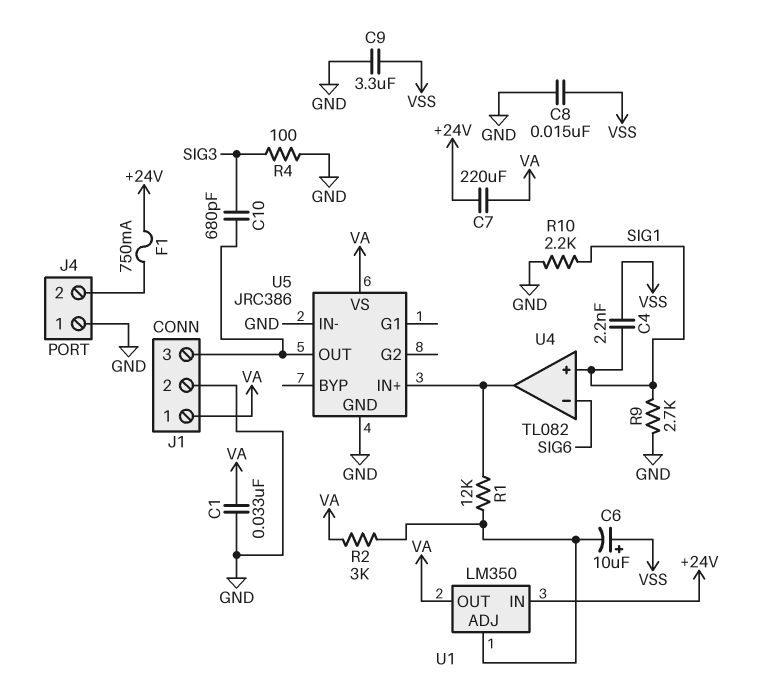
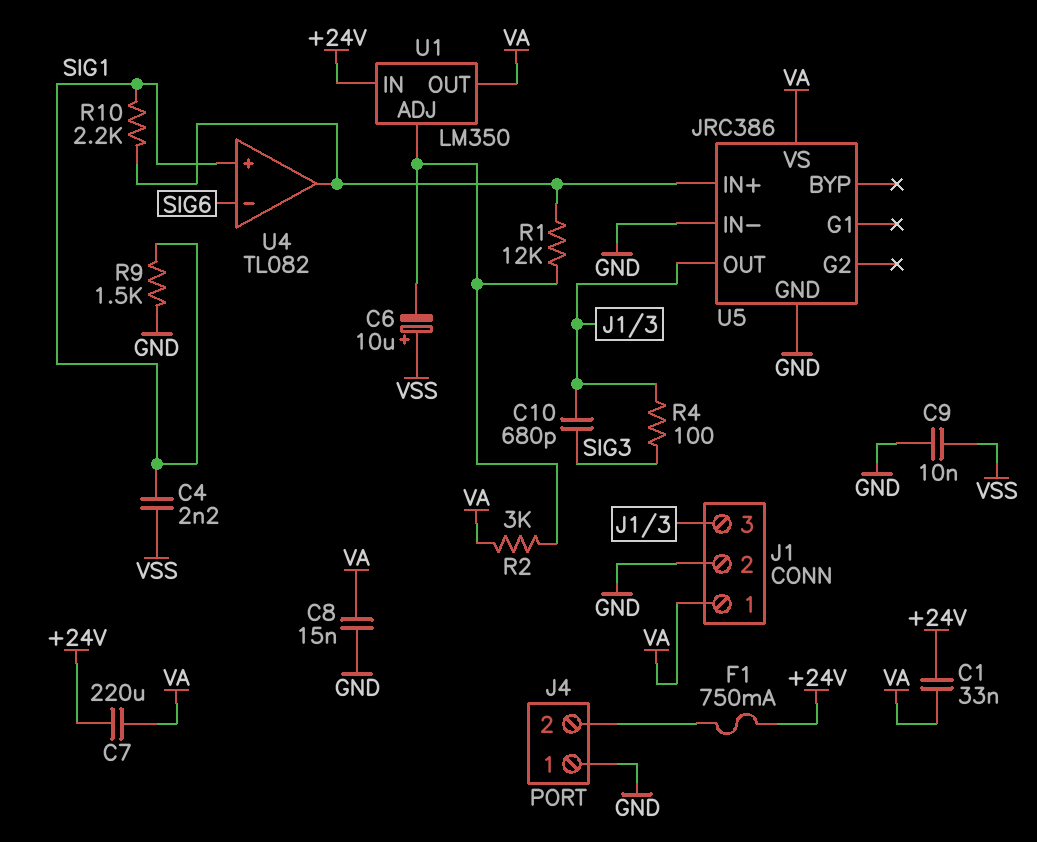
C1: 33nF (GND, VA) -> 33nF (+24V, VA)
C8: 15nF (GND, VSS) -> 15nF (GND, VA)
C9: 3.3uF (GND, VSS) -> 10nF (GND, VSS)
R4: 100 (GND, SIG3) -> 100 (J1/3, SIG3)
R9: 2.7k (GND, SIG1) -> 1.5k (GND, SIG1)
R10: 2.2k (GND, SIG1) -> 2.2k (SIG1, U4/out)

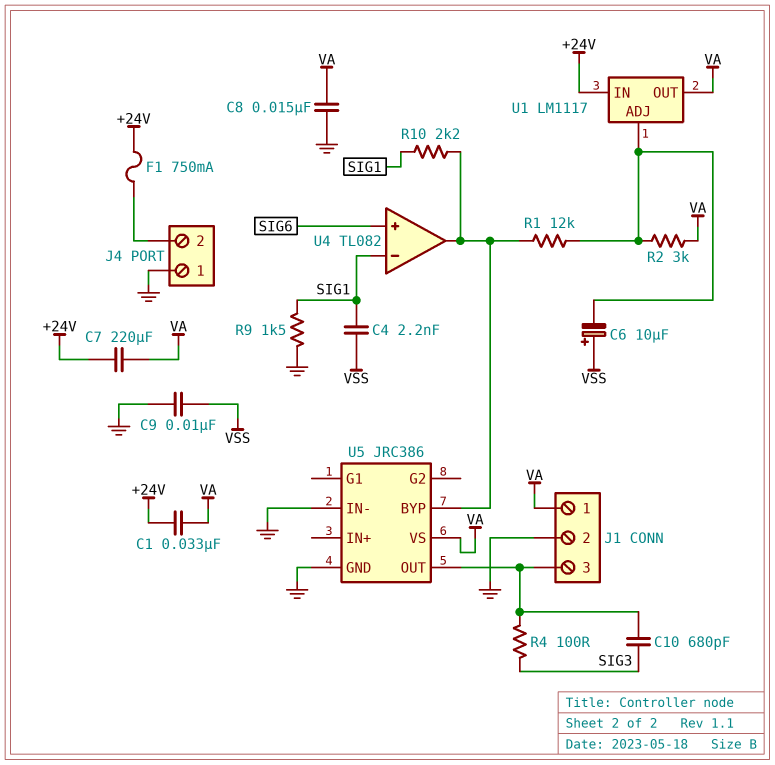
U1: LM350 -> LM1117
U4 pin in+: SIG1 -> SIG6
U4 pin in-: SIG6 -> SIG1
U5 pin BYP: none -> U4/out
U5 pin IN+: U4/out -> none

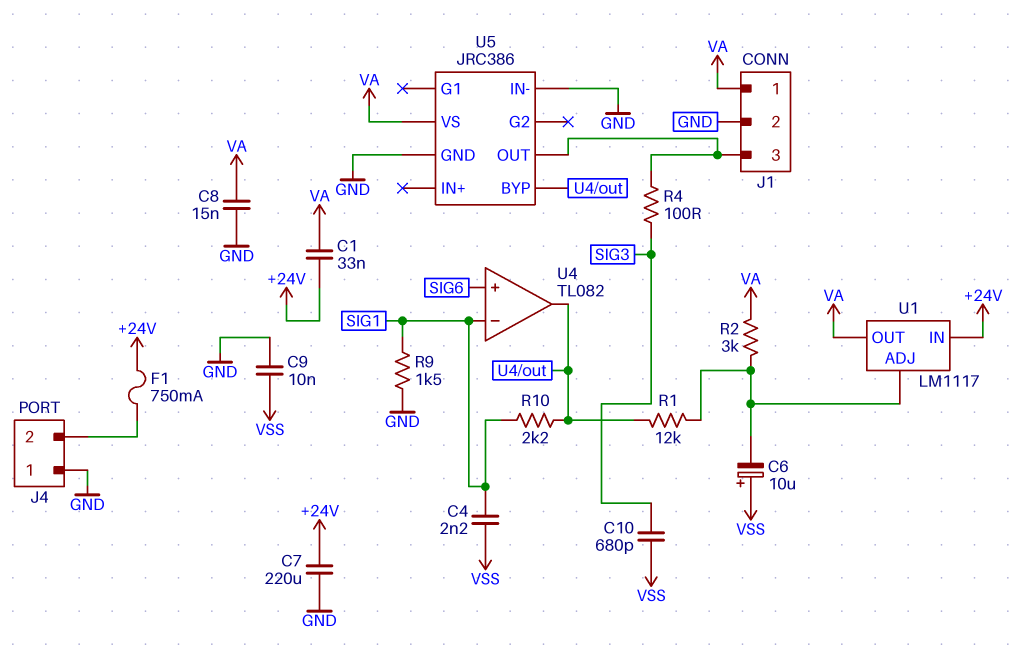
C7: 220uF (+24V, VA) -> 220uF (+24V, GND)
C10: 680pF (J1/3, SIG3) -> 680pF (SIG3, VSS)

